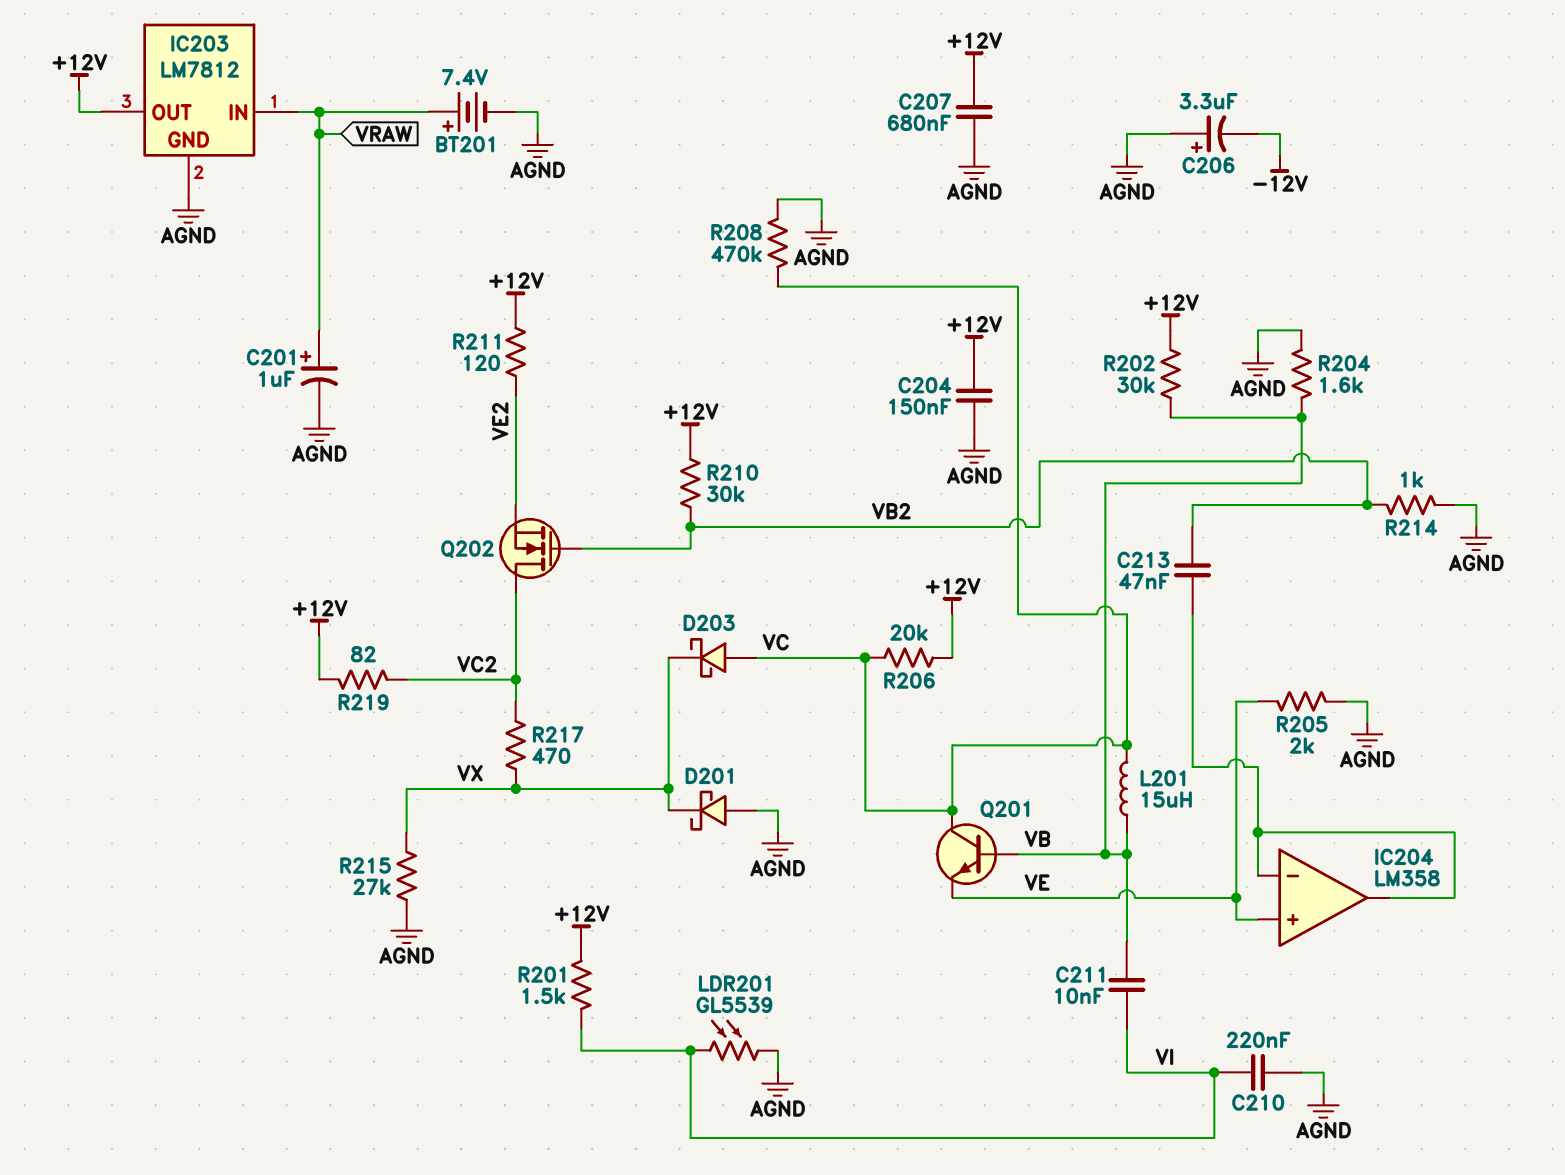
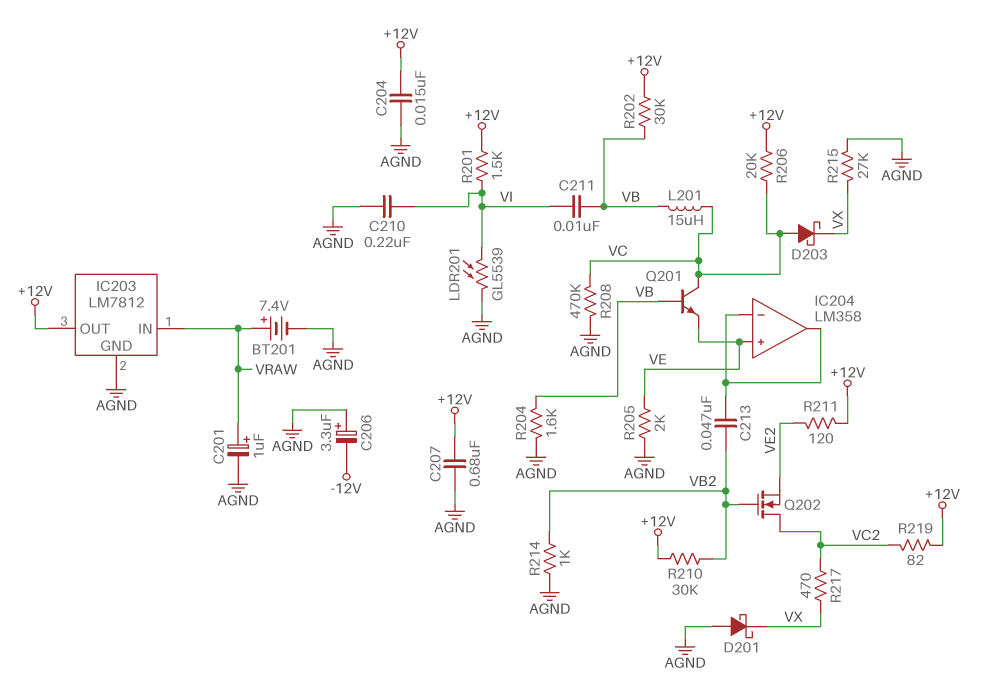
C204: 150nF (+12V, AGND) -> 15nF (+12V, AGND)

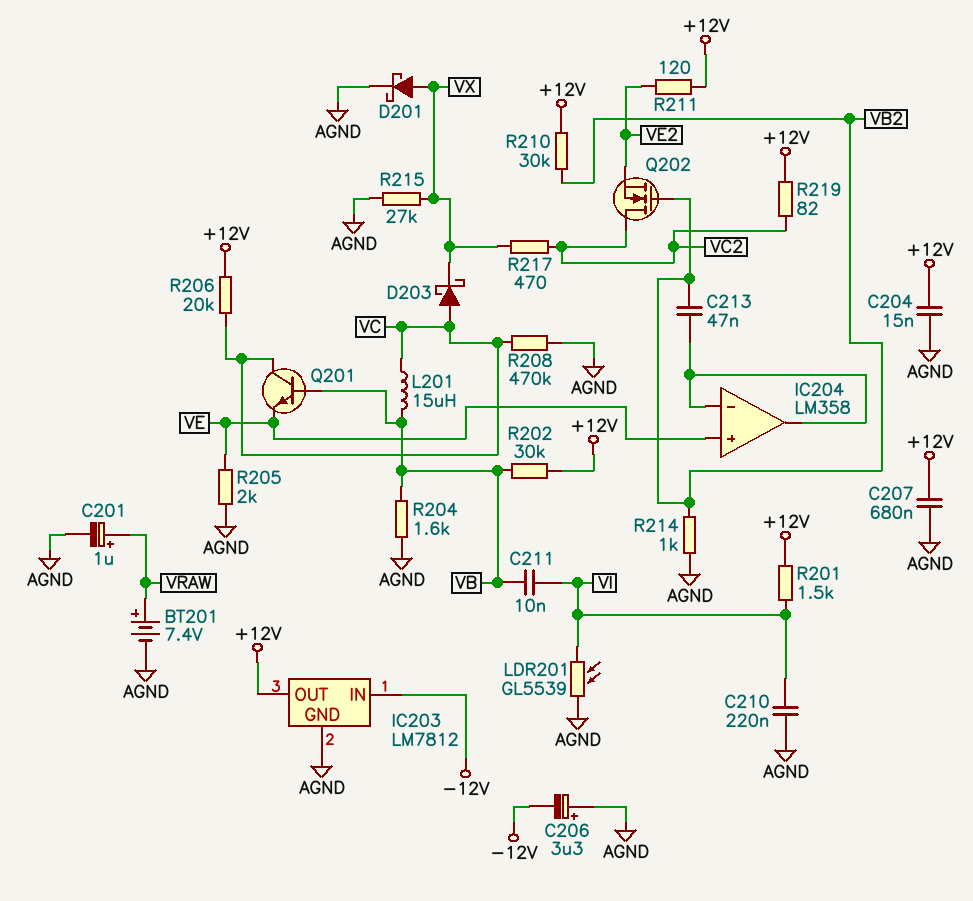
D201: schottky (A AGND, K VX) -> schottky (A VX, K AGND)
IC203 pin IN: VRAW -> -12V

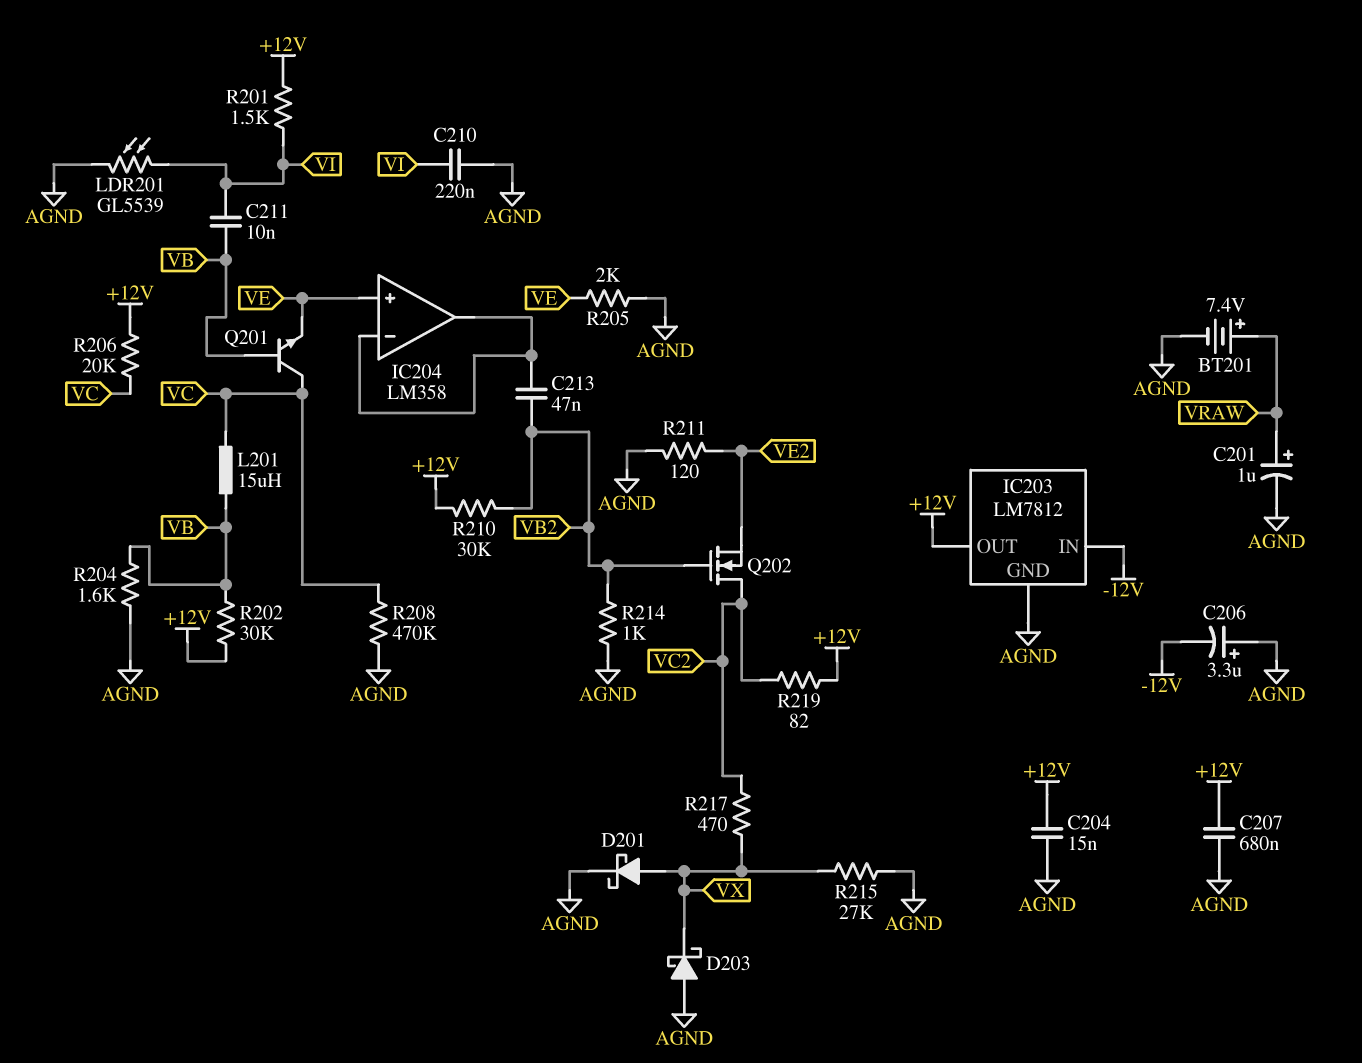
D203: schottky (A VC, K VX) -> schottky (A AGND, K VX)
R211: 120 (+12V, VE2) -> 120 (AGND, VE2)

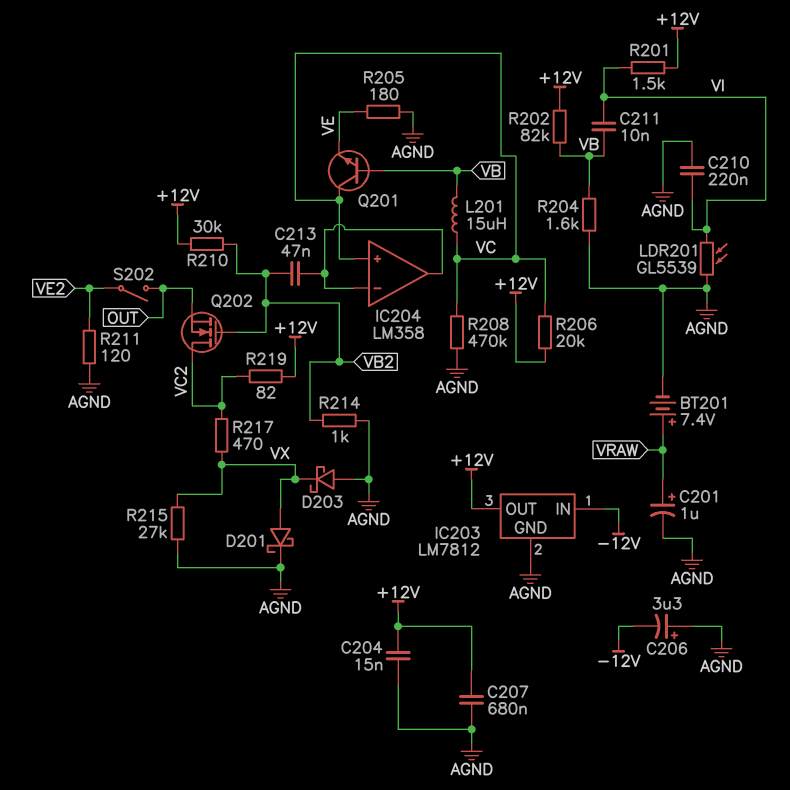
IC204 pin in+: VE -> VC
Q202: NMOS (G VB2, D VC2, S VE2) -> NMOS (G VB2, D VC2, S OUT)
R202: 30k (+12V, VB) -> 82k (+12V, VB)
R205: 2k (AGND, VE) -> 180 (AGND, VE)
S202: none -> switch (OUT, VE2)

